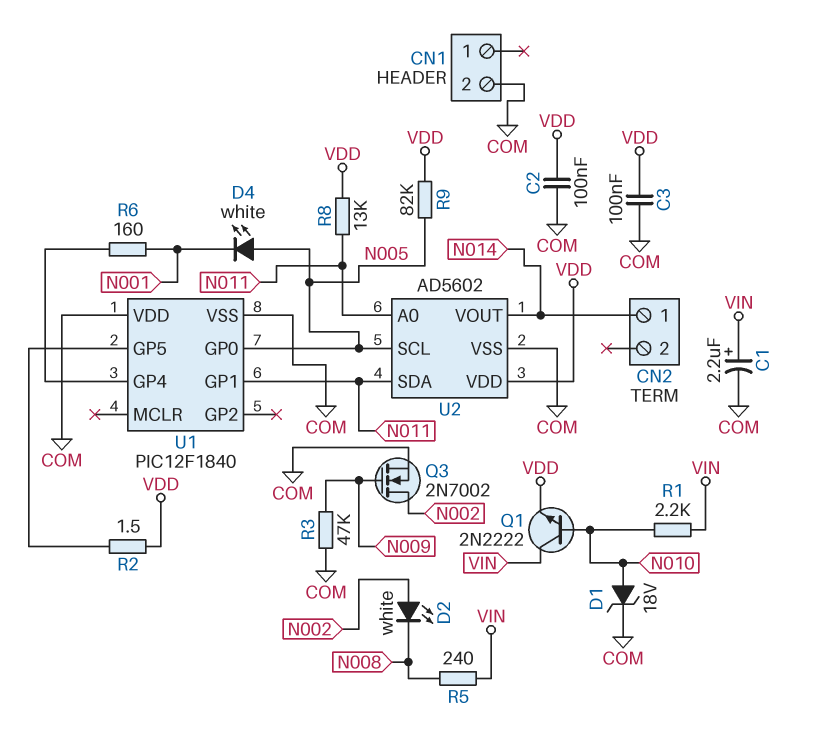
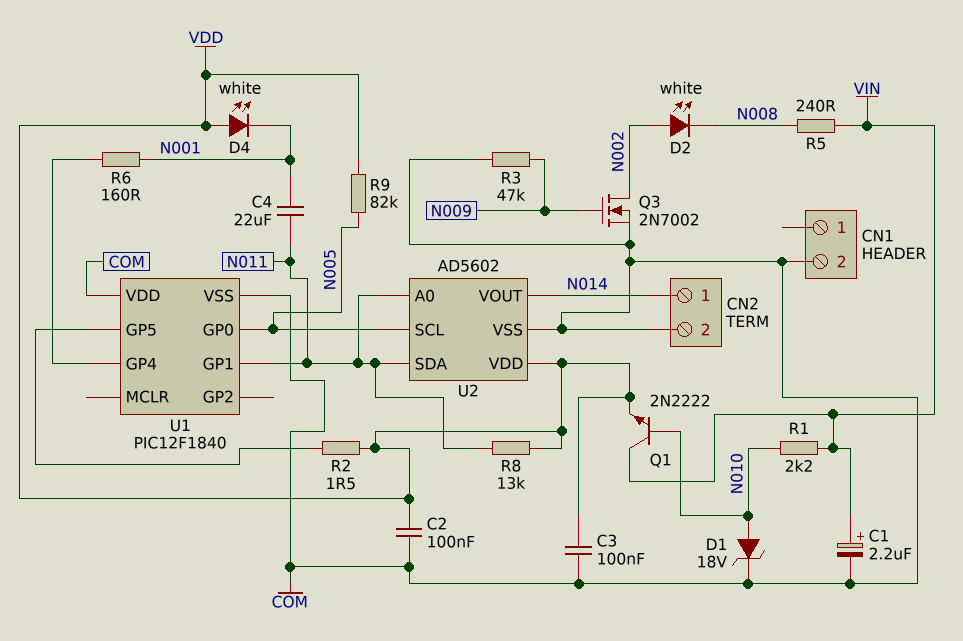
C4: none -> 22uF (N001, N011)
CN2 pin 2: none -> COM
D4: LED white (A N005, K N001) -> LED white (A VDD, K N001)

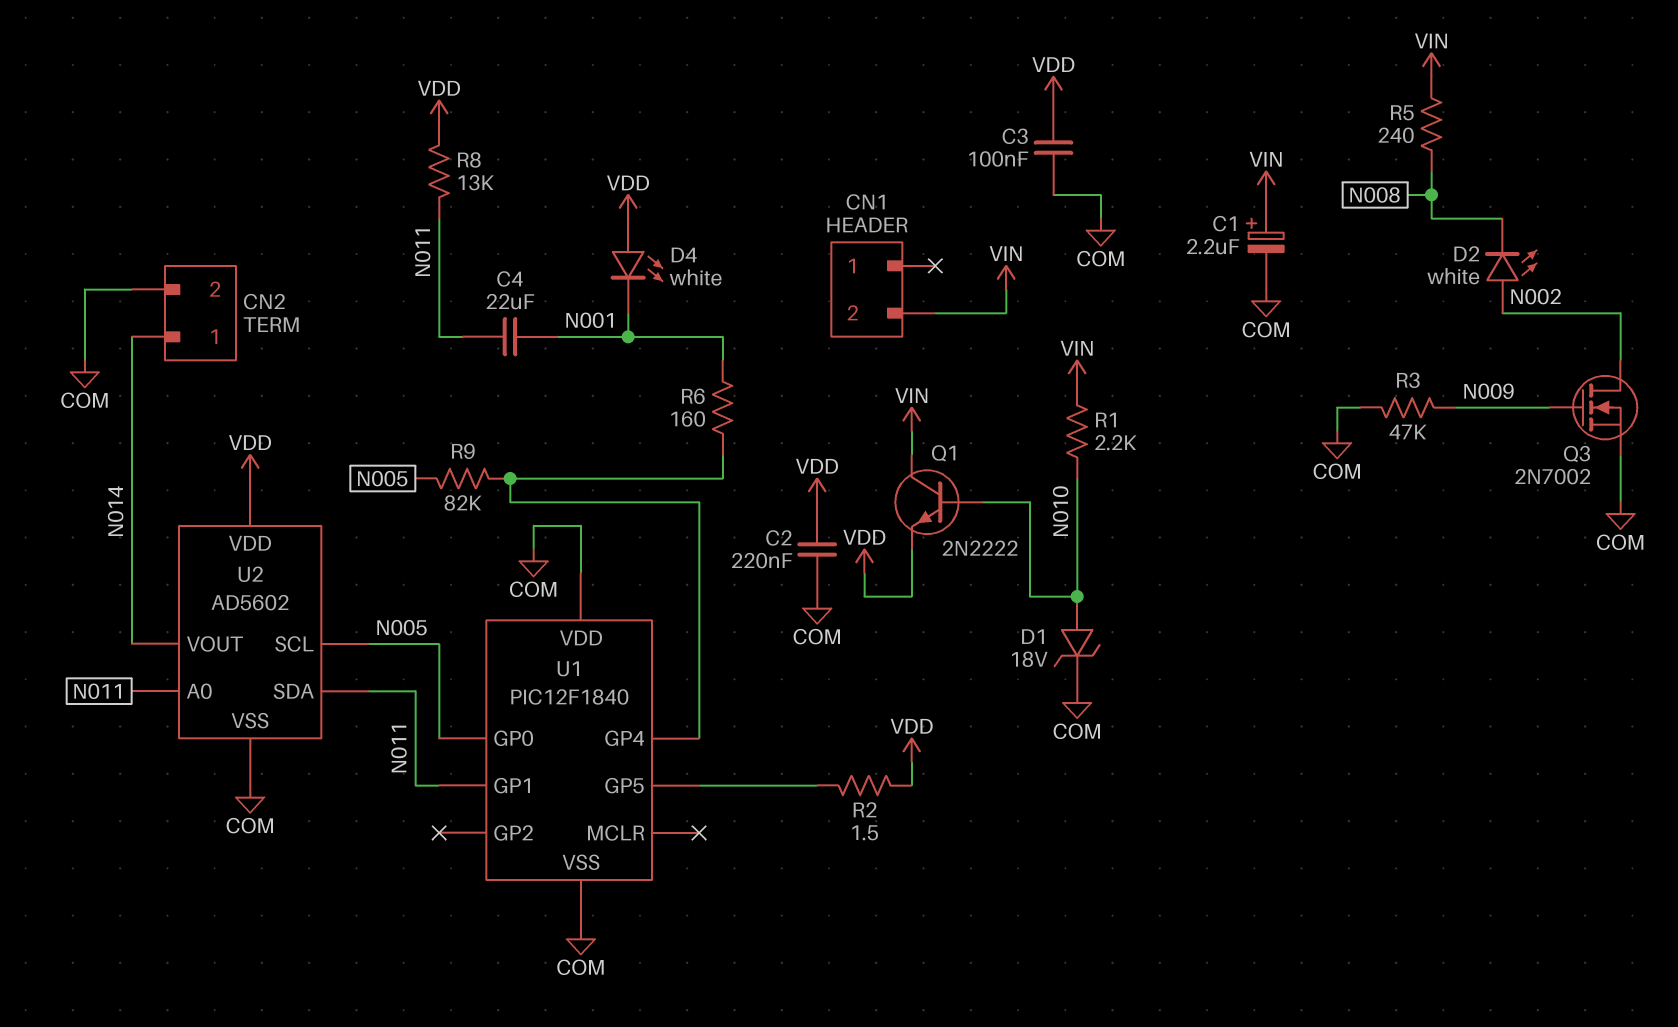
C2: 100nF (COM, VDD) -> 220nF (COM, VDD)
CN1 pin 2: COM -> VIN
R9: 82k (N005, VDD) -> 82k (N005, U1/GP4)

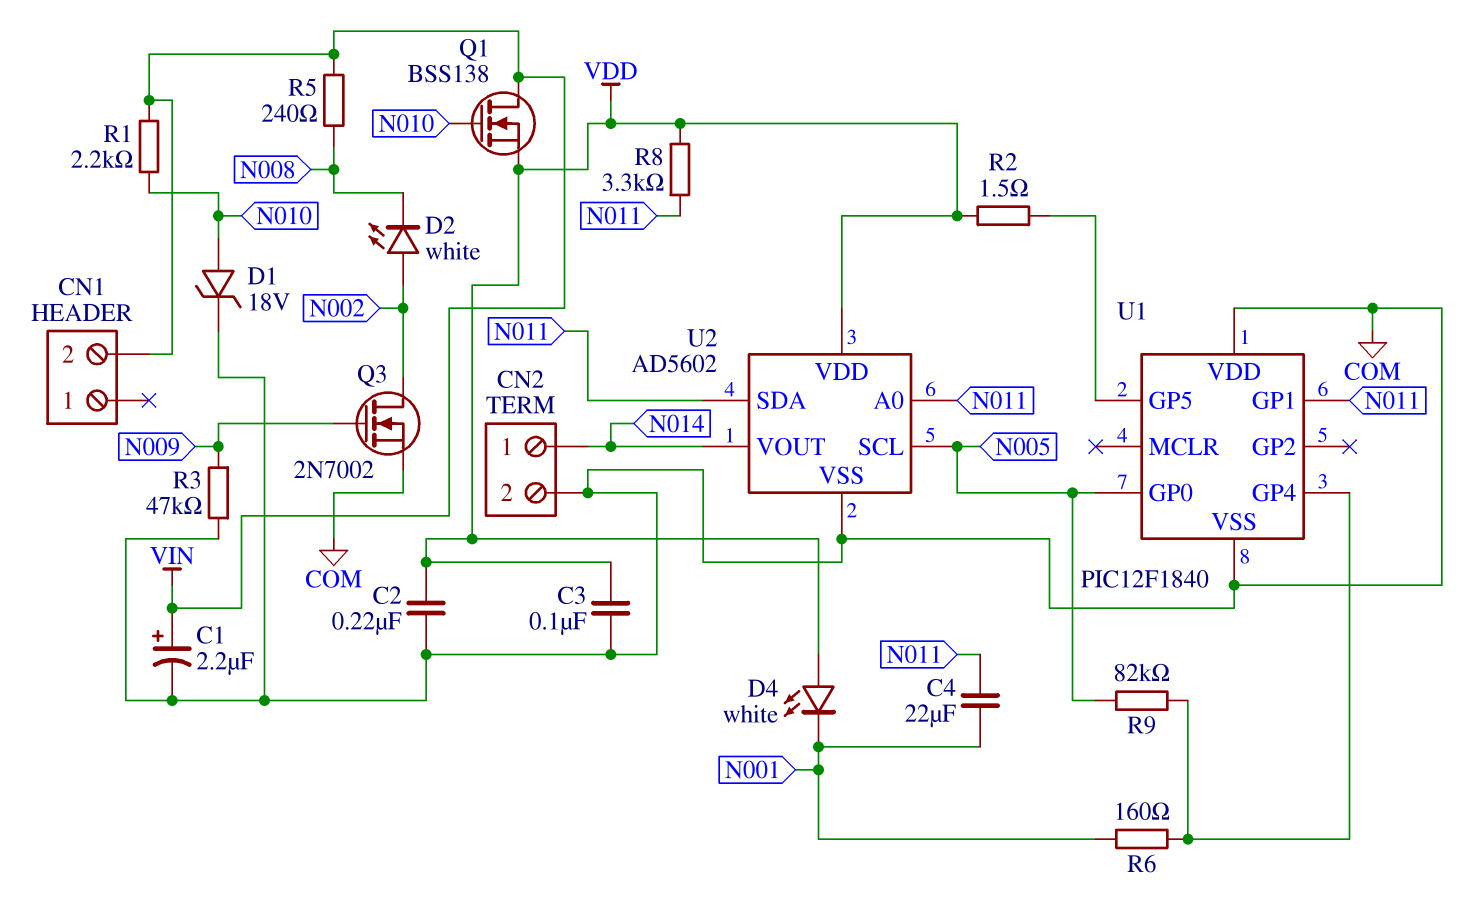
Q1: NPN 2N2222 (B N010, C VIN, E VDD) -> NMOS BSS138 (G N010, D VIN, S VDD)
R8: 13k (N011, VDD) -> 3.3k (N011, VDD)

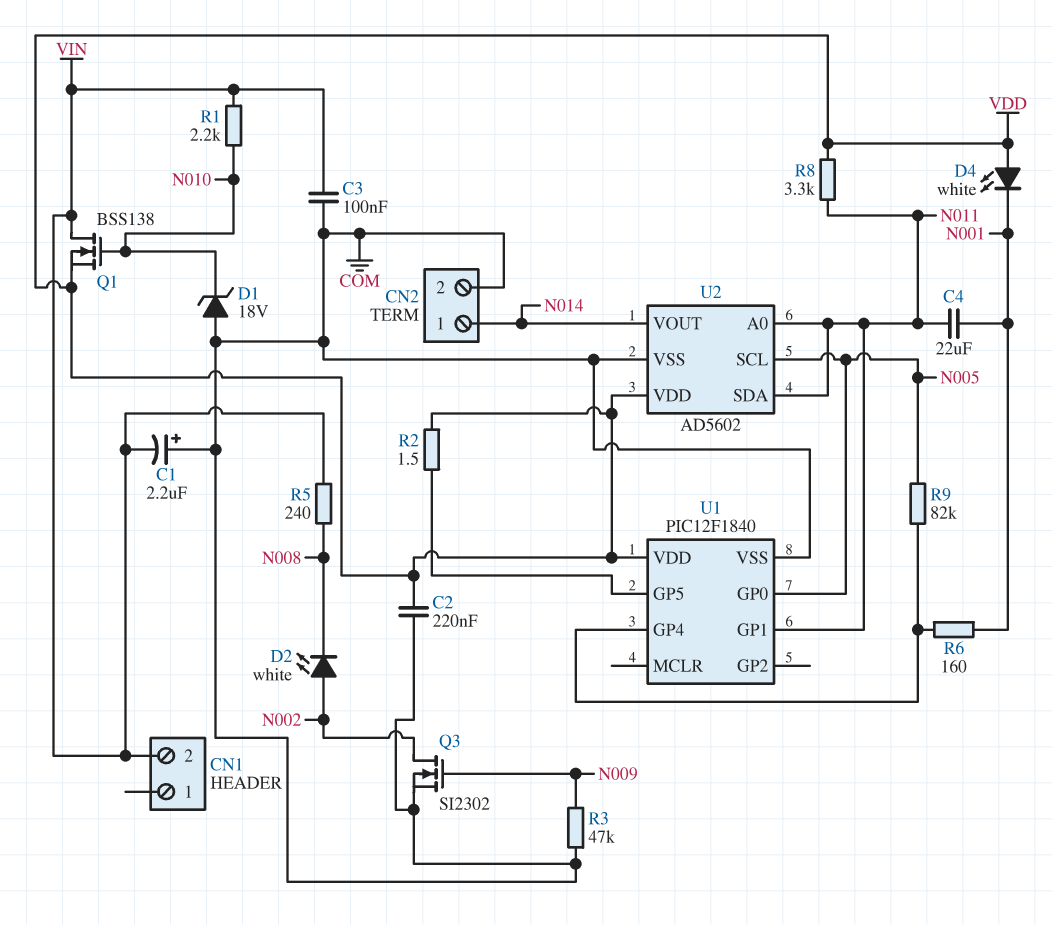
C1: 2.2uF (plus VIN, minus COM) -> 2.2uF (plus COM, minus VIN)
C3: 100nF (COM, VDD) -> 100nF (COM, VIN)
D1: zener 18V (A N010, K COM) -> zener 18V (A COM, K N010)
Q3: NMOS 2N7002 (G N009, D N002, S COM) -> NMOS SI2302 (G N009, D N002, S COM)
U1 pin VDD: COM -> VDD

